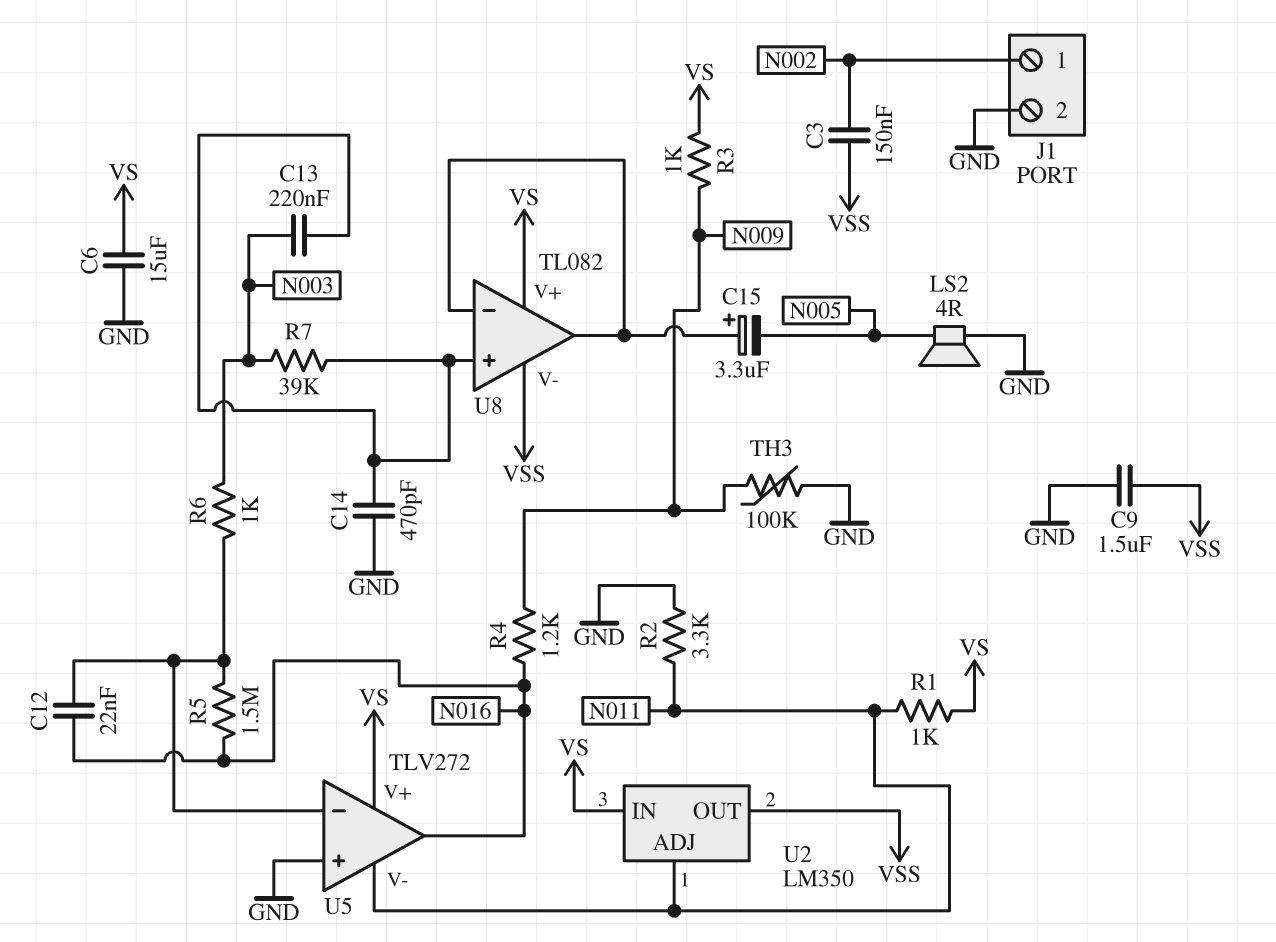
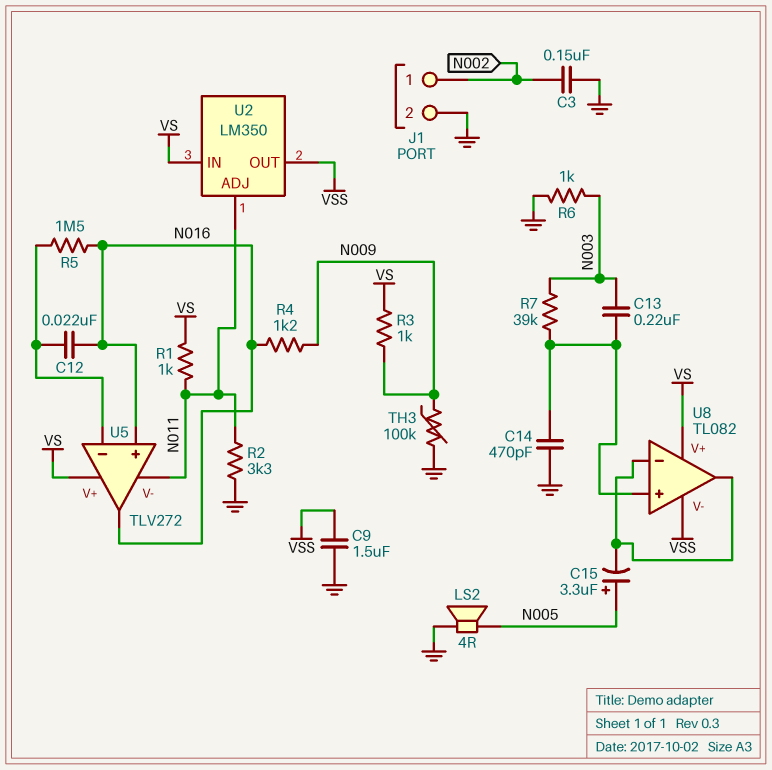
C3: 150nF (N002, VSS) -> 150nF (GND, N002)
C6: 15uF (GND, VS) -> none
C15: 3.3uF (plus U8/in-, minus N005) -> 3.3uF (plus N005, minus U8/in-)
R6: 1k (N003, U5/in-) -> 1k (GND, N003)
U5 pin in+: GND -> N016

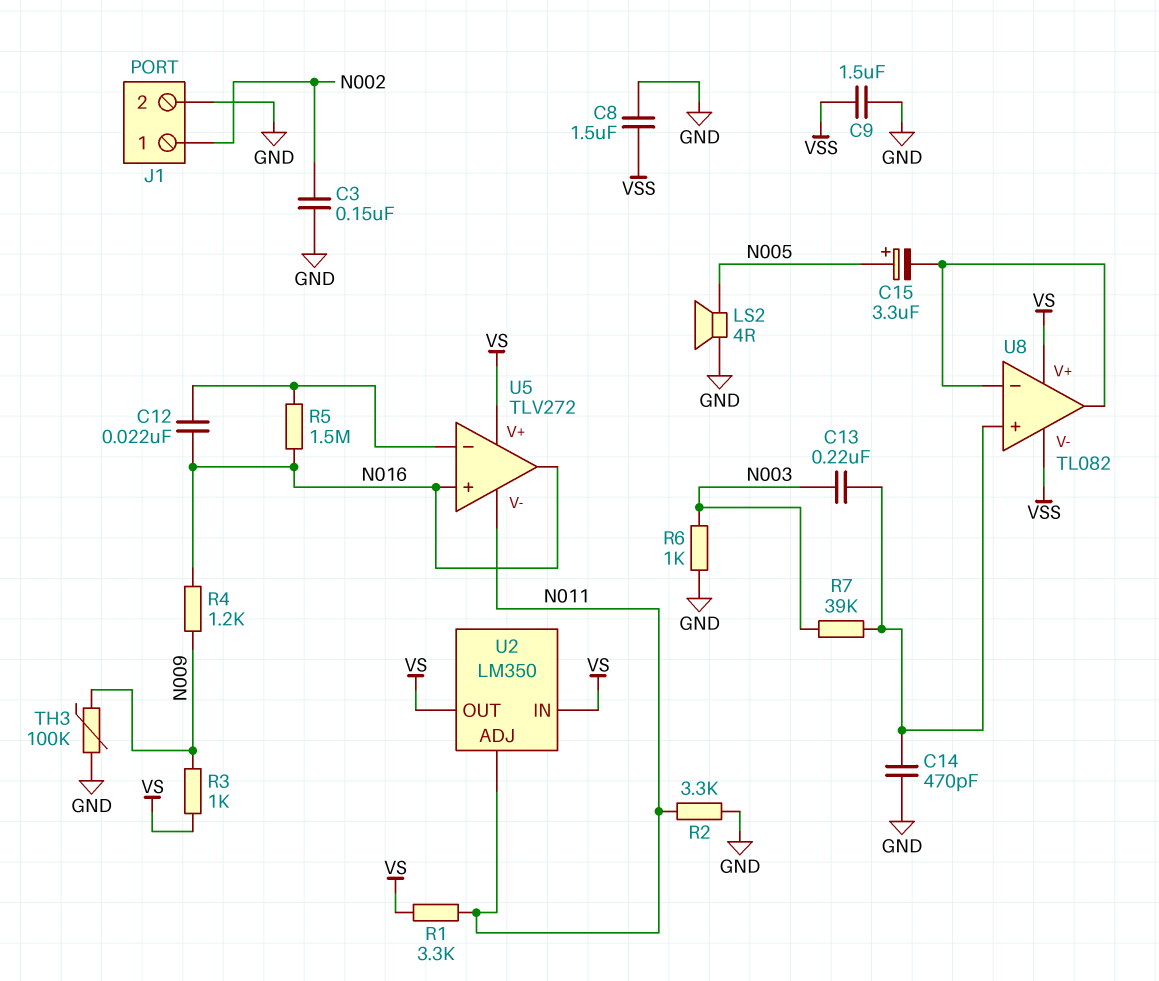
C8: none -> 1.5uF (GND, VSS)
R1: 1k (N011, VS) -> 3.3k (N011, VS)
U2 pin OUT: VSS -> VS

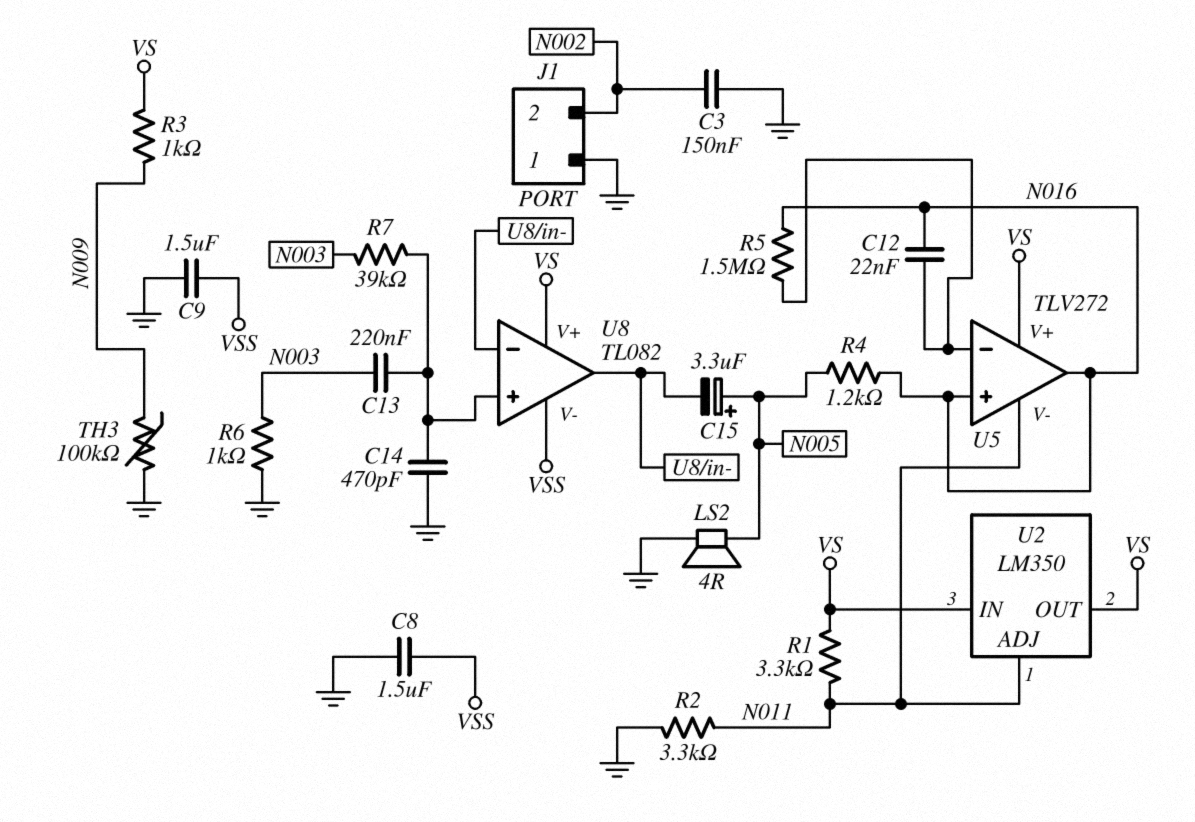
J1 pin 1: N002 -> GND
J1 pin 2: GND -> N002
R4: 1.2k (N009, N016) -> 1.2k (N005, N016)

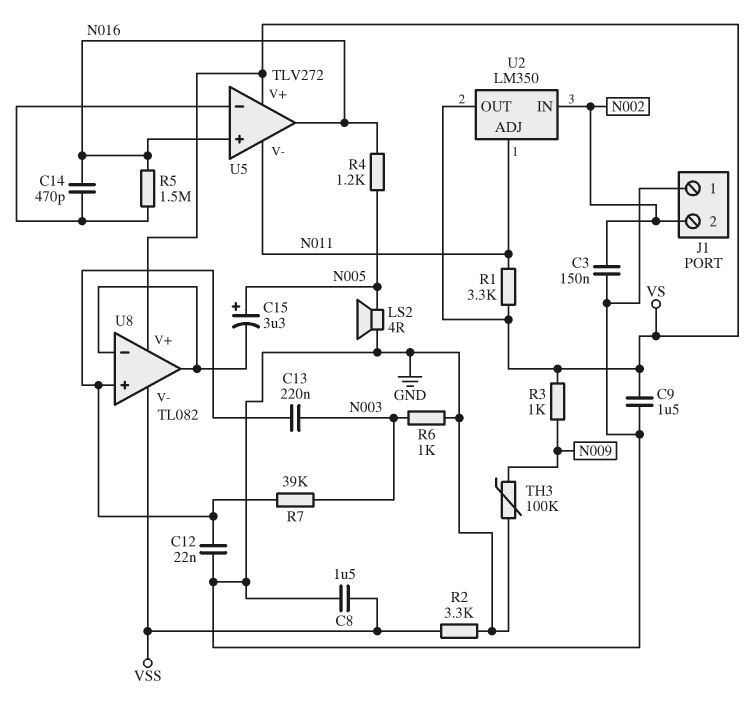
C9: 1.5uF (GND, VSS) -> 1.5uF (GND, VS)
C12: 22nF (N016, U5/in-) -> 22nF (GND, U8/in+)
C14: 470pF (GND, U8/in+) -> 470pF (N016, U5/in-)
R2: 3.3k (GND, N011) -> 3.3k (GND, VSS)
U2 pin IN: VS -> N002

